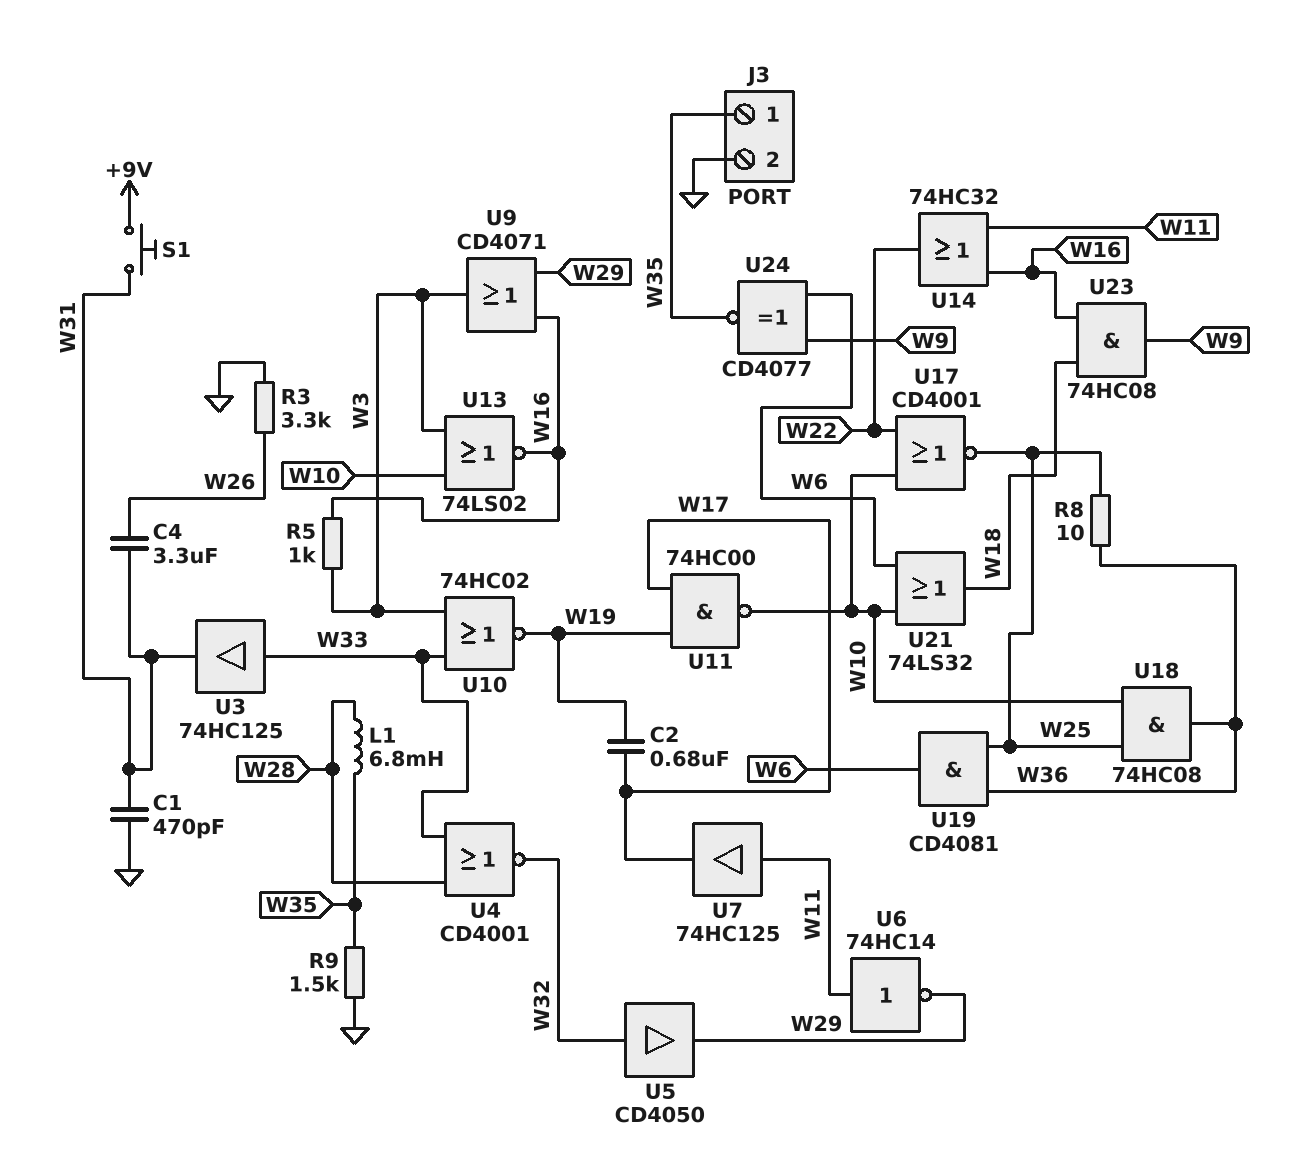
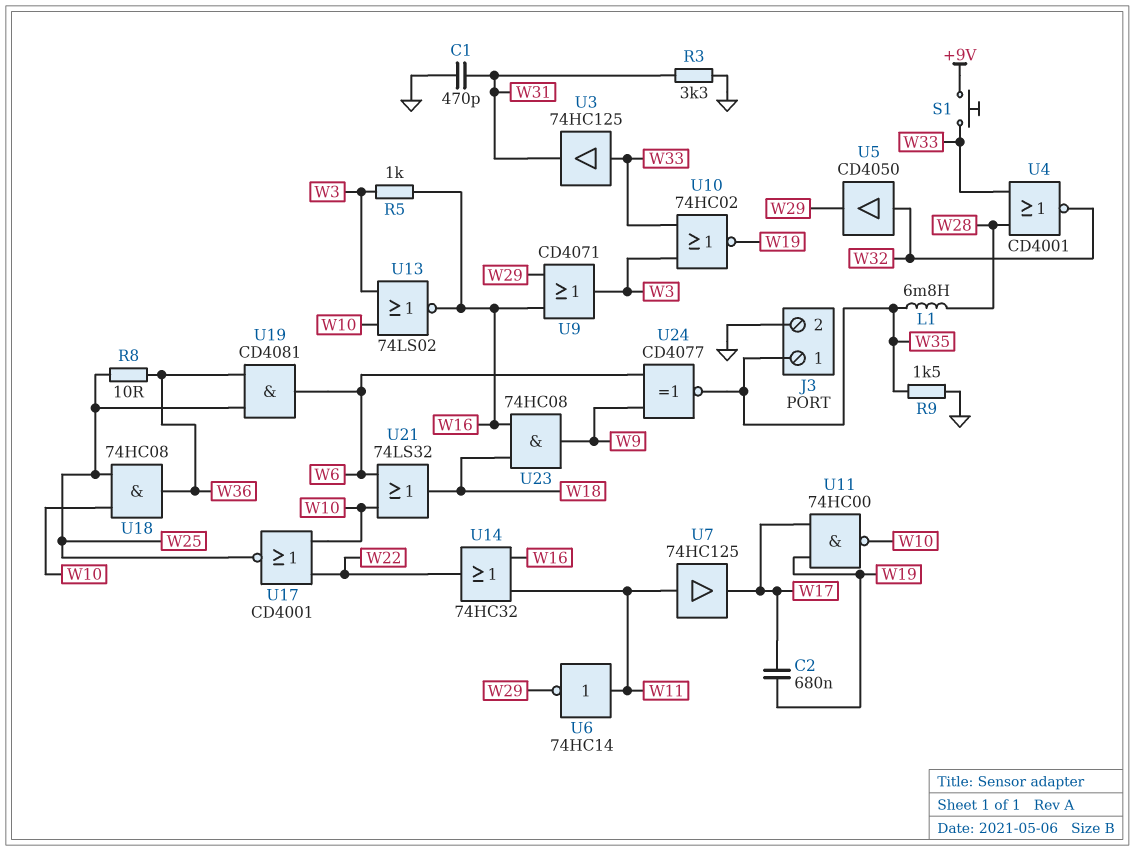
C4: 3.3uF (W26, W31) -> none
R3: 3.3k (GND, W26) -> 3.3k (GND, W31)
S1: button (+9V, W31) -> button (+9V, W33)

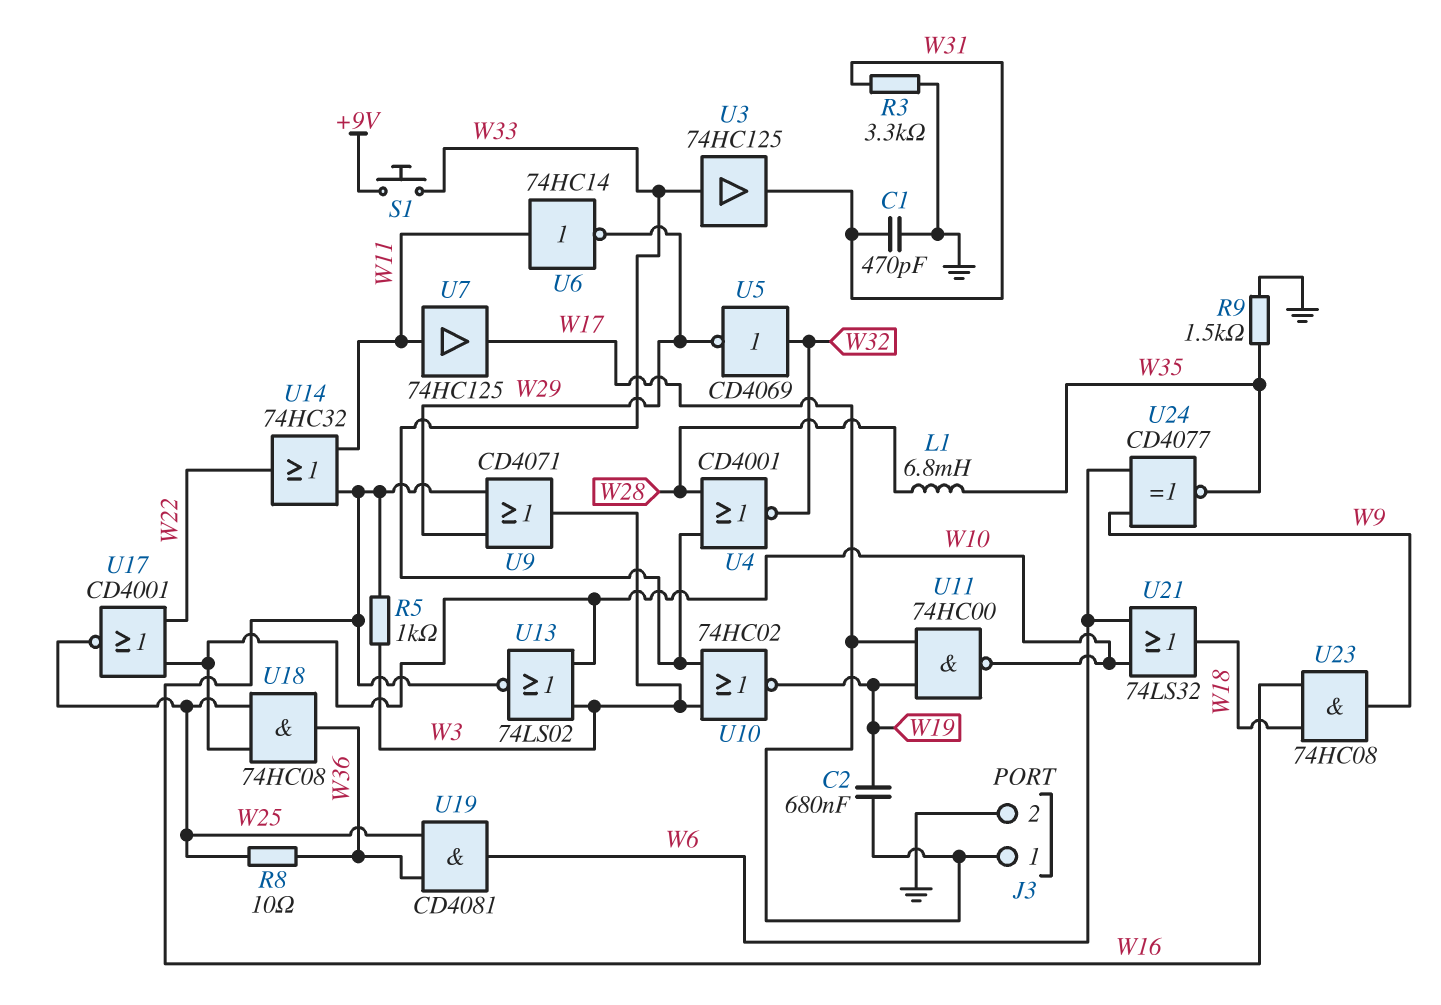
J3 pin 1: W35 -> W17
U5: buffer CD4050 (in W32, out W29) -> NOT CD4069 (in W32, out W29)

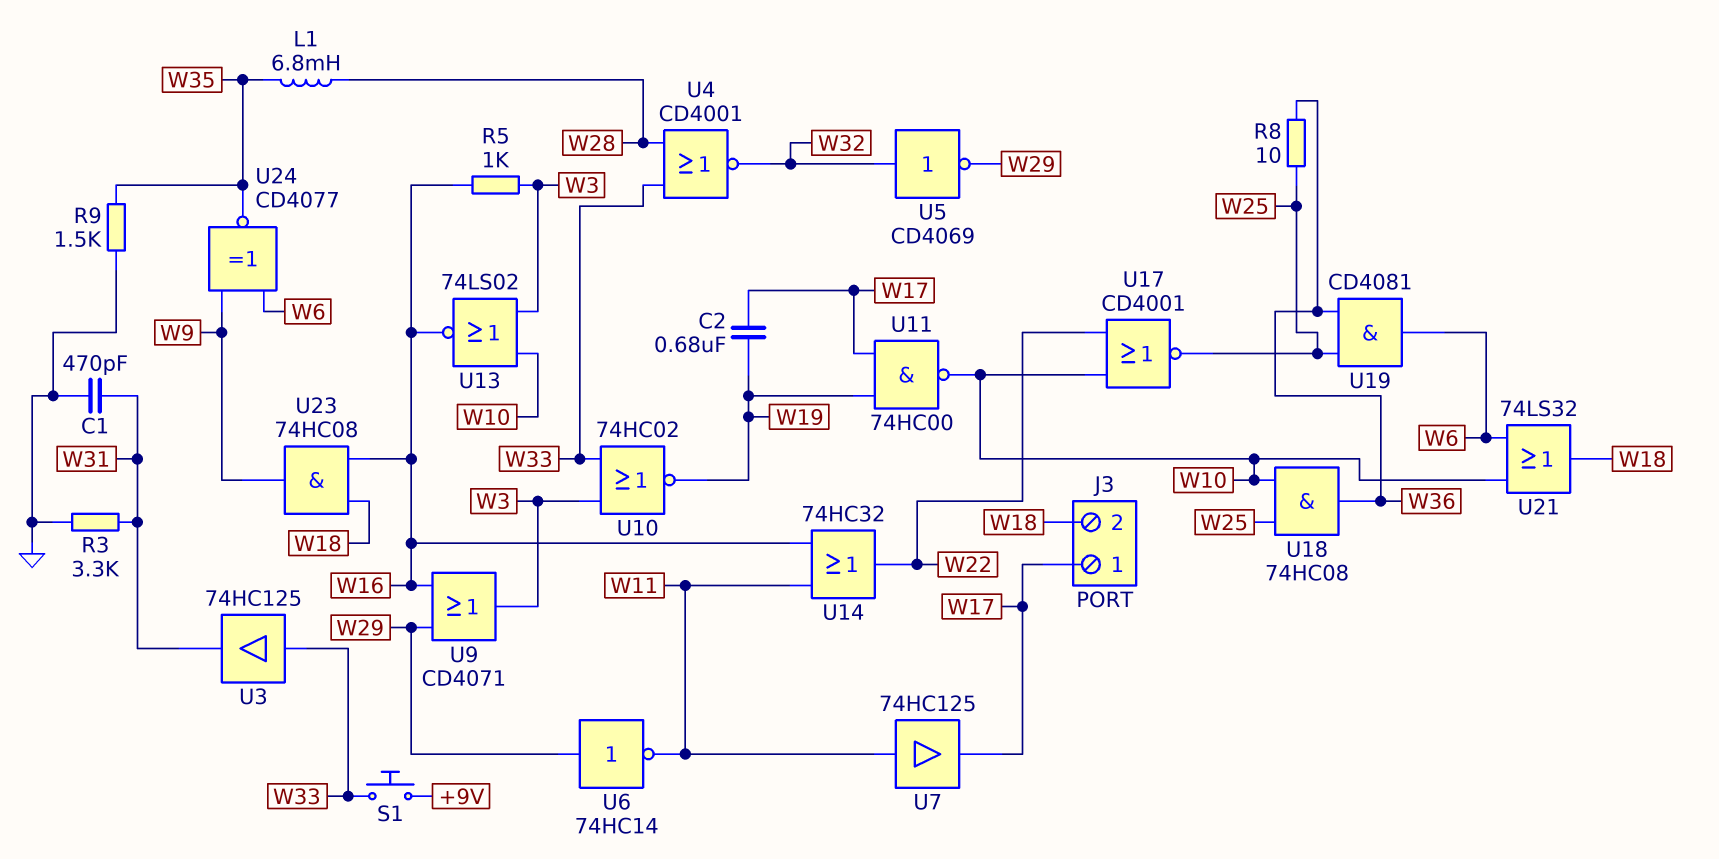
J3 pin 2: GND -> W18
U6: NOT 74HC14 (in W11, out W29) -> NOT 74HC14 (in W29, out W11)

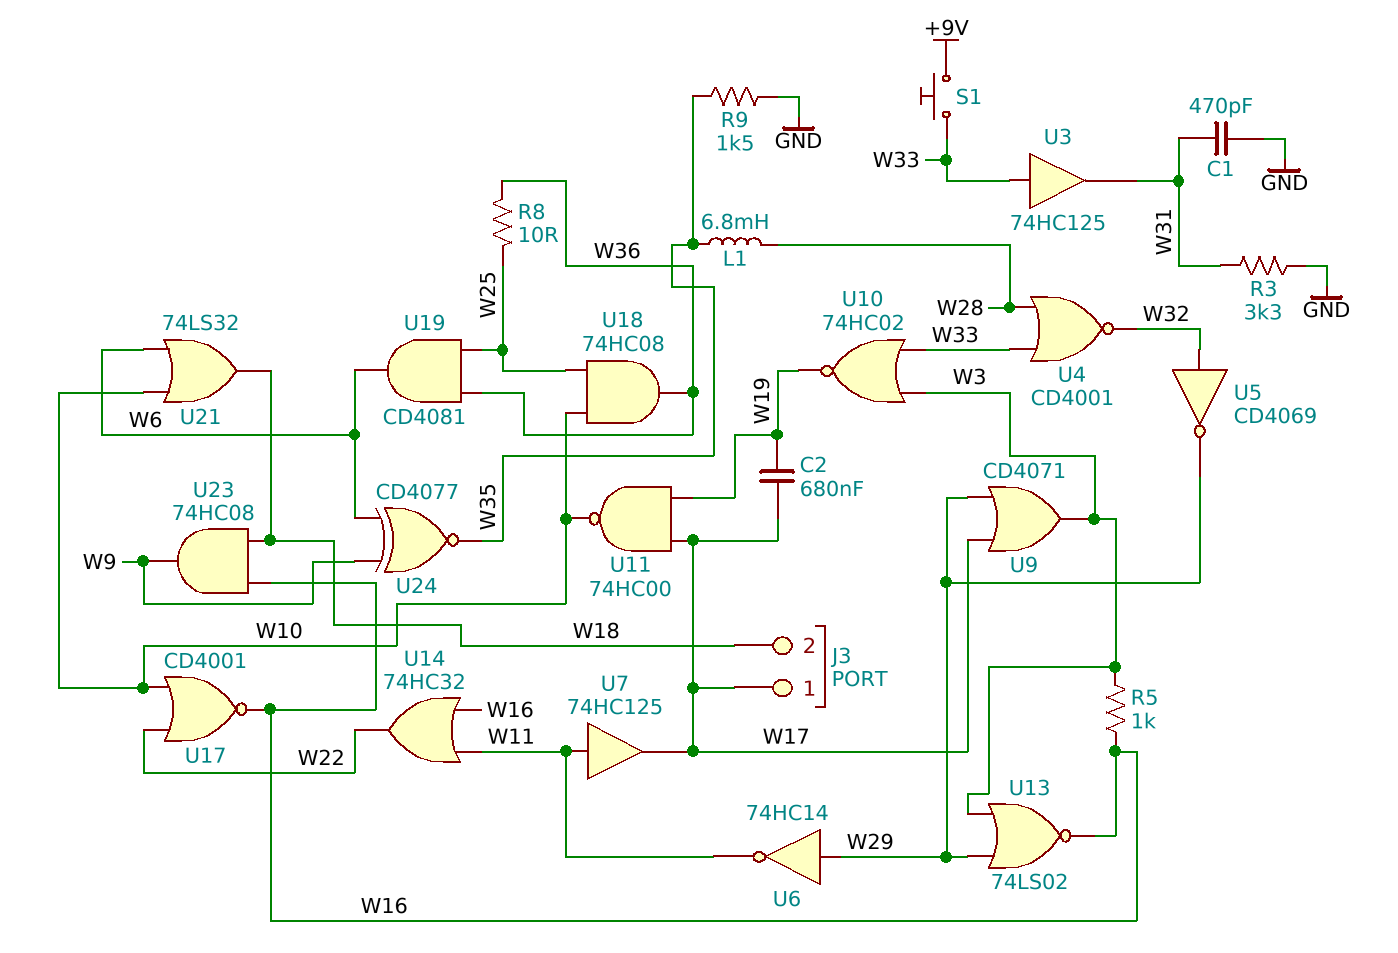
U9: OR CD4071 (in W16, in W29, out W3) -> OR CD4071 (in W17, in W29, out W3)
U13: NOR 74LS02 (in W3, in W10, out W16) -> NOR 74LS02 (in W3, in W29, out W16)
U17: NOR CD4001 (in W10, in W22, out W25) -> NOR CD4001 (in W10, in W22, out W16)

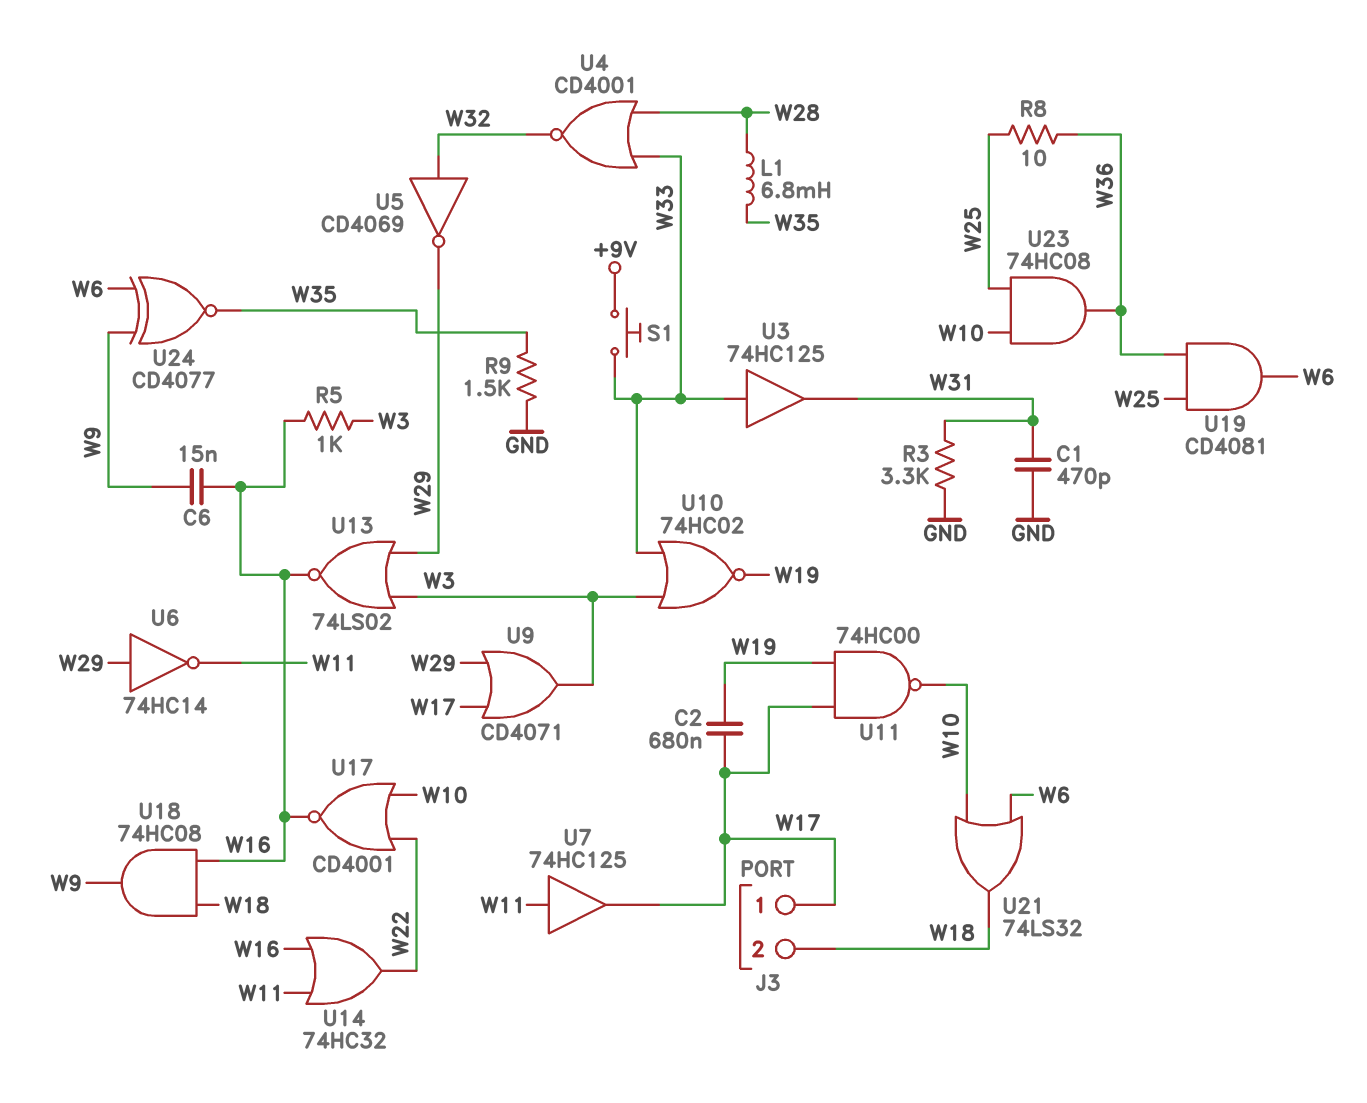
C6: none -> 15nF (W9, W16)
U18: AND 74HC08 (in W10, in W25, out W36) -> AND 74HC08 (in W16, in W18, out W9)
U23: AND 74HC08 (in W16, in W18, out W9) -> AND 74HC08 (in W10, in W25, out W36)

